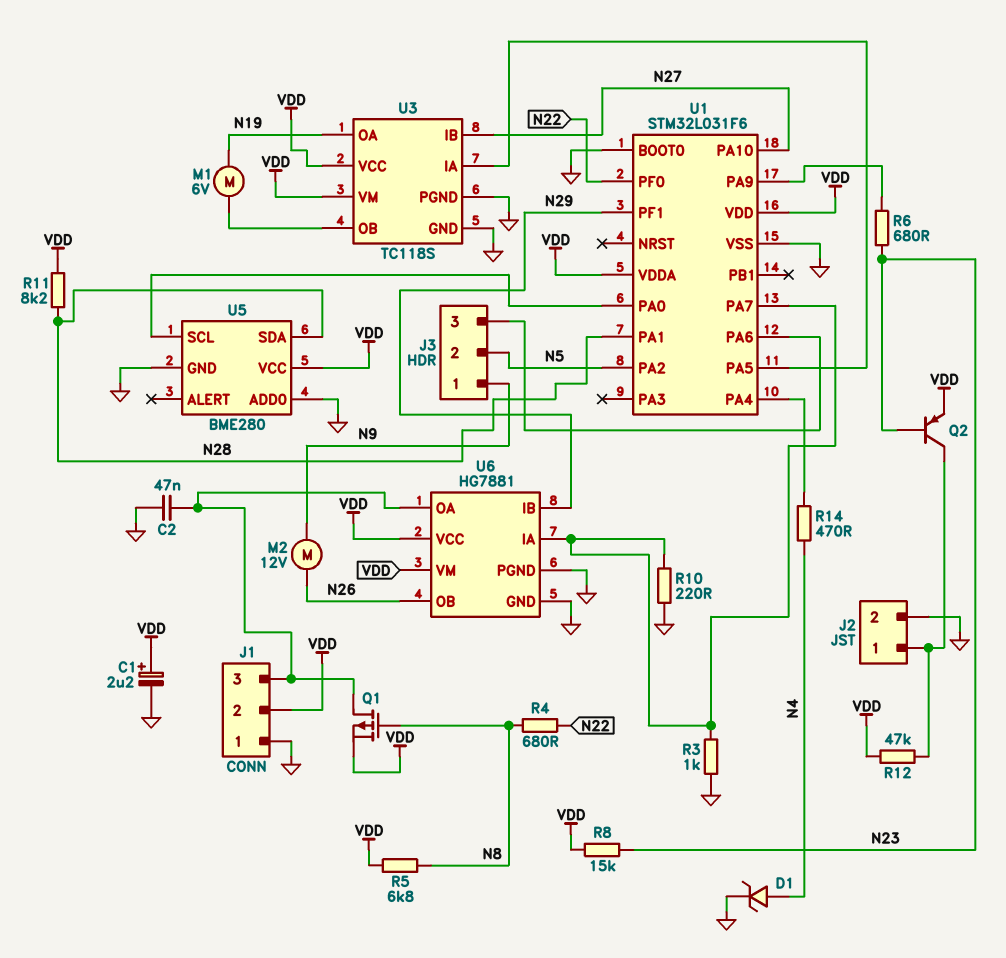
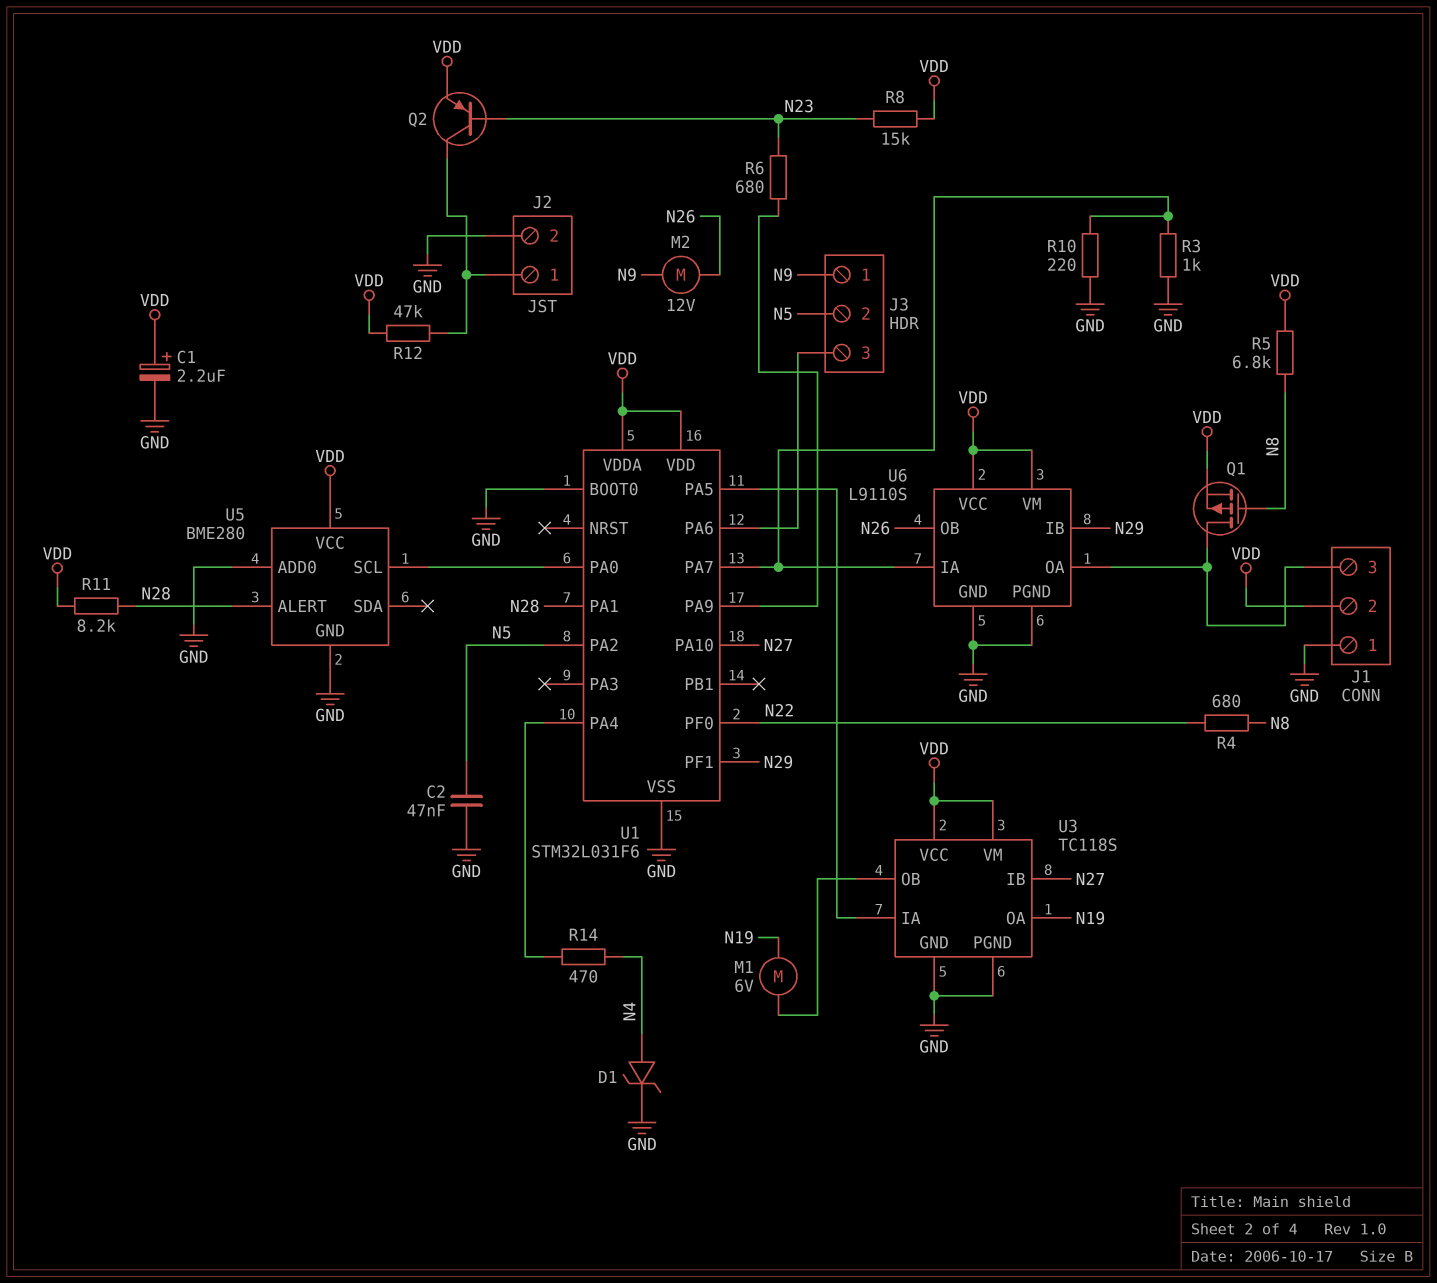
C2: 47nF (GND, J1/3) -> 47nF (GND, N5)
U5 pin ALERT: none -> N28
U5 pin SDA: N28 -> none
U6: HG7881 -> L9110S

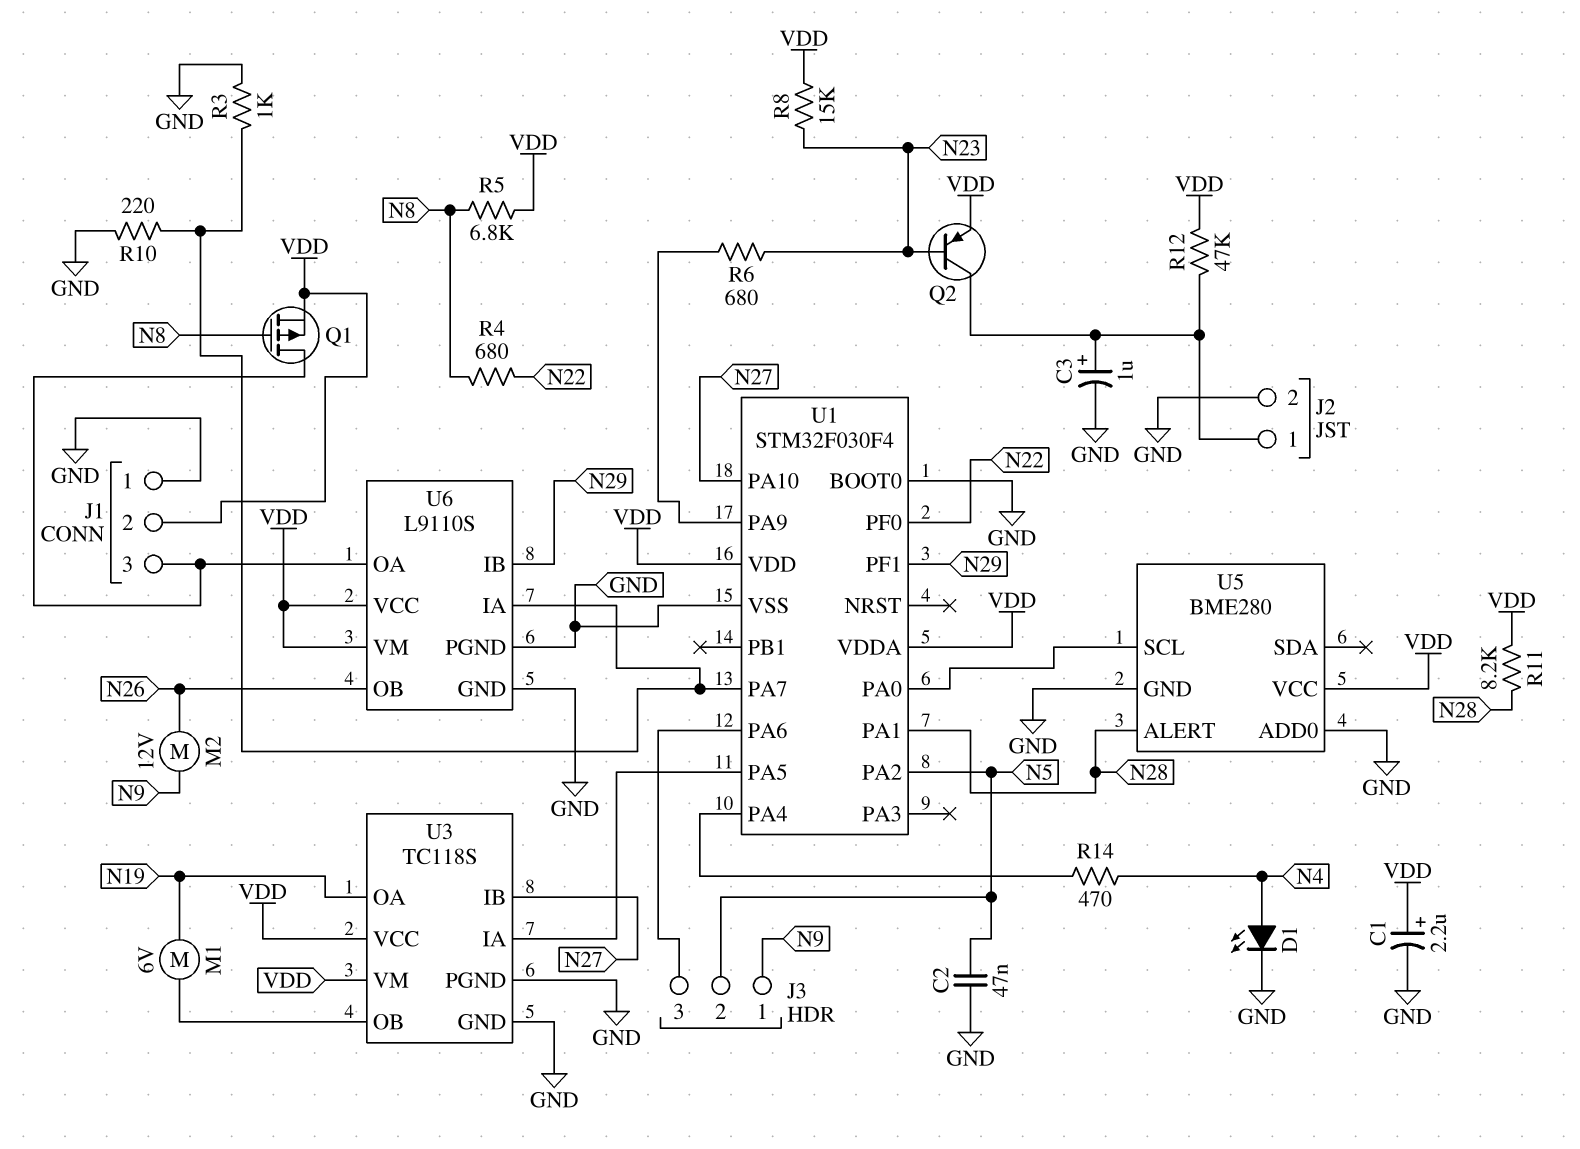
C3: none -> 1uF (plus J2/1, minus GND)
D1: zener (A N4, K GND) -> LED (A N4, K GND)
U1: STM32L031F6 -> STM32F030F4

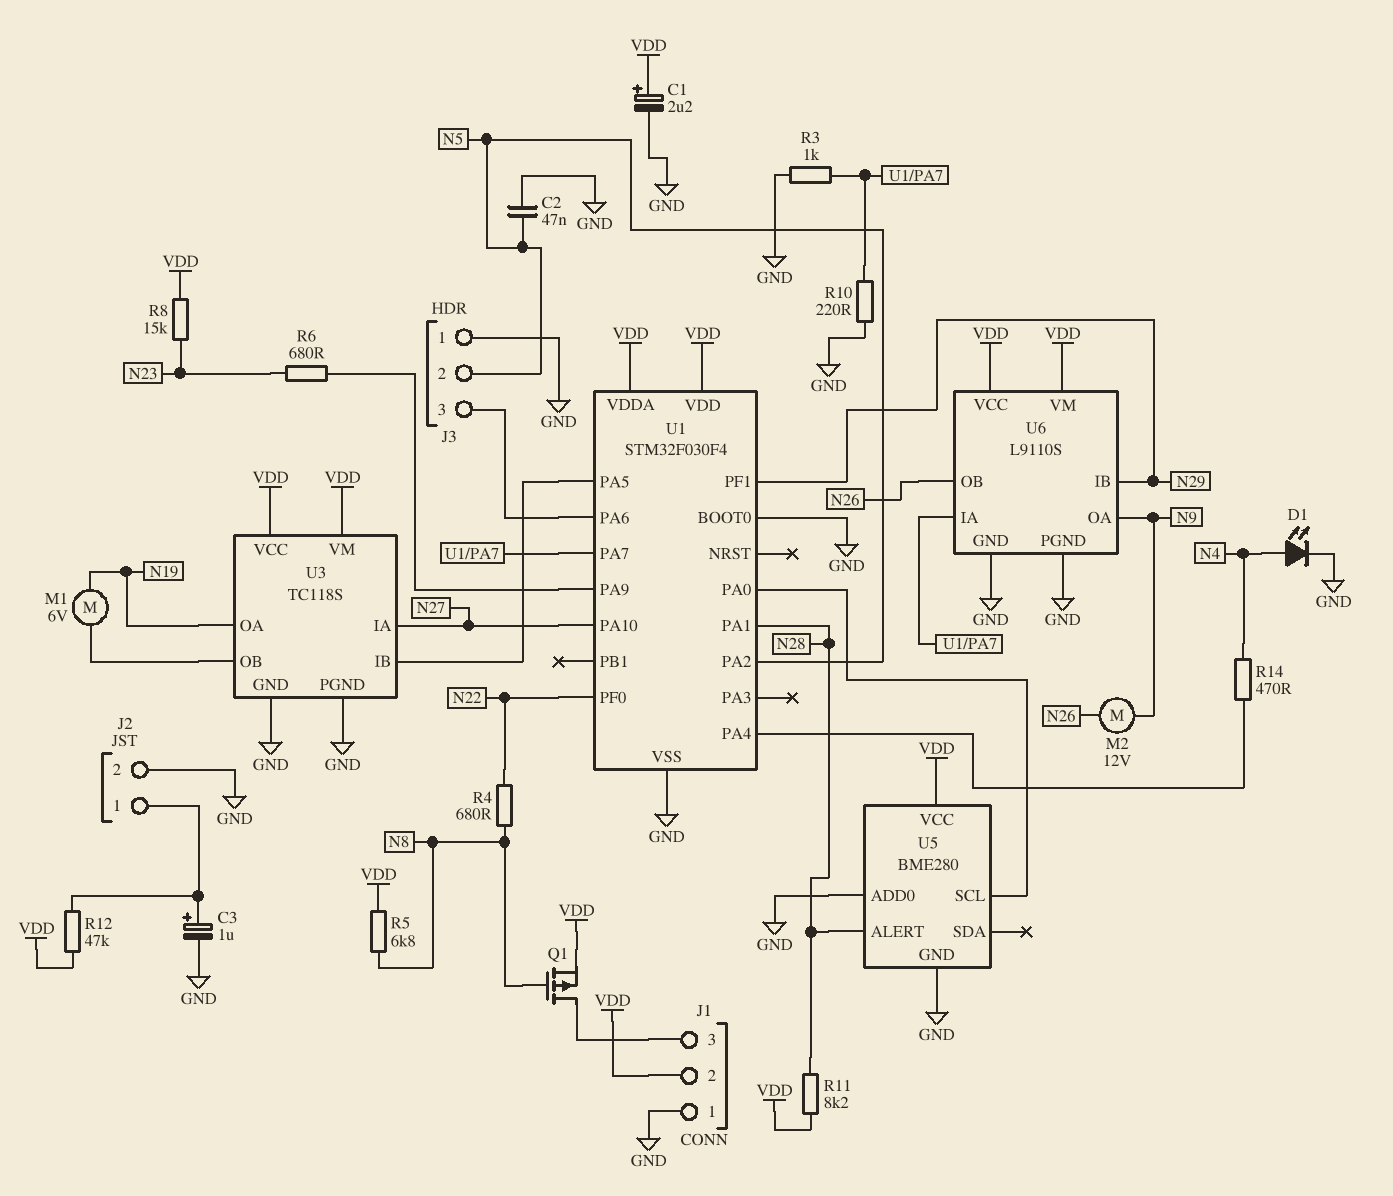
J3 pin 1: N9 -> GND
Q2: PNP (B N23, C J2/1, E VDD) -> none
U3 pin IA: U1/PA5 -> N27
U3 pin IB: N27 -> U1/PA5
U6 pin OA: J1/3 -> N9

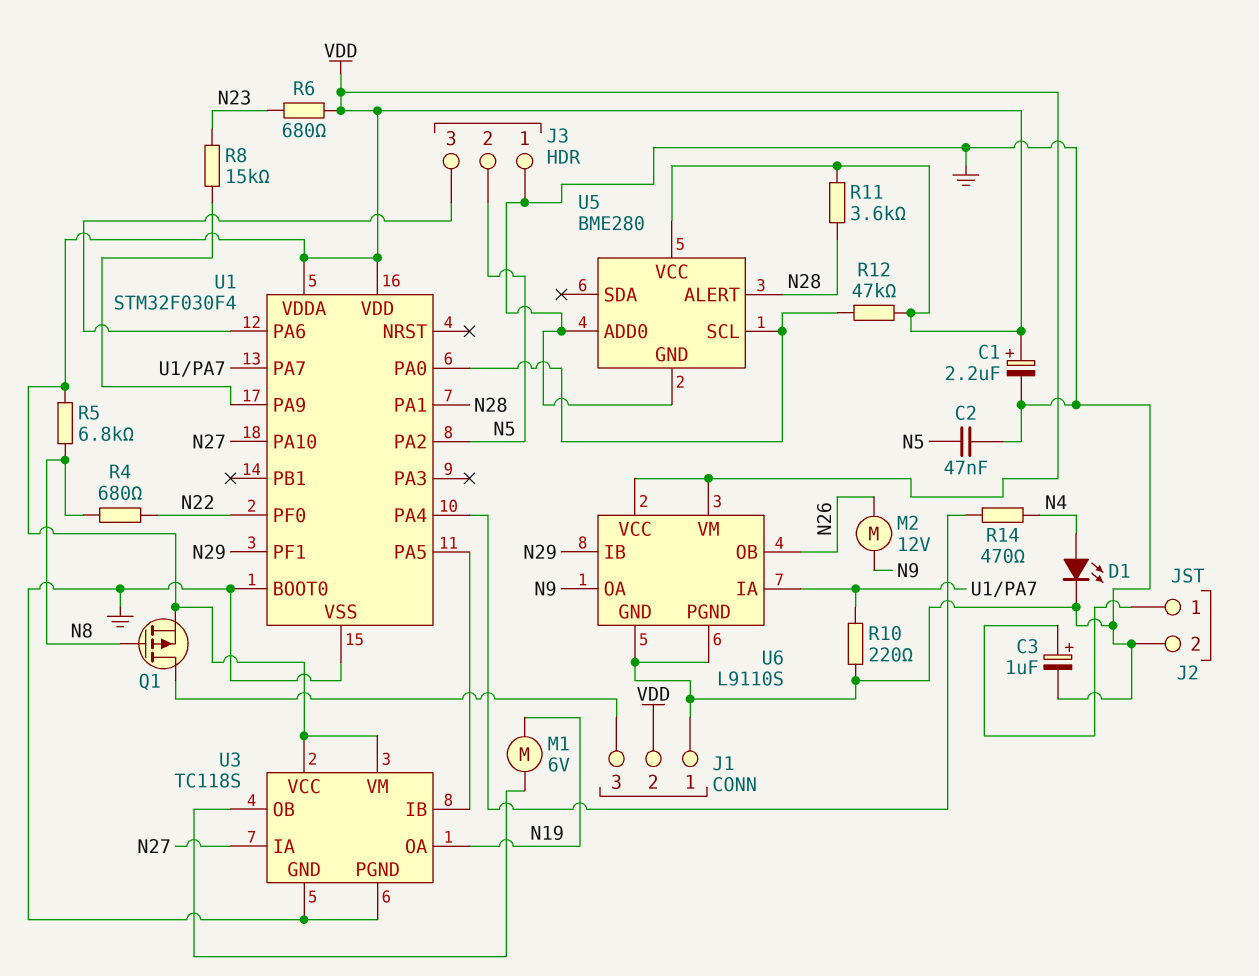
R3: 1k (GND, U1/PA7) -> none
R6: 680 (N23, U1/PA9) -> 680 (N23, VDD)
R8: 15k (N23, VDD) -> 15k (N23, U1/PA9)
R11: 8.2k (N28, VDD) -> 3.6k (N28, VDD)
R12: 47k (J2/1, VDD) -> 47k (U1/PA0, VDD)

